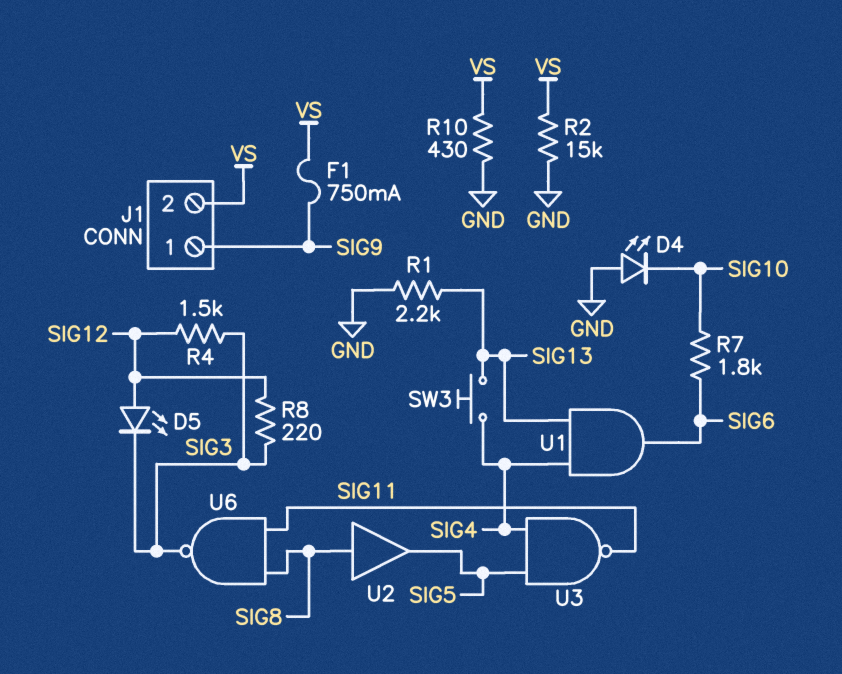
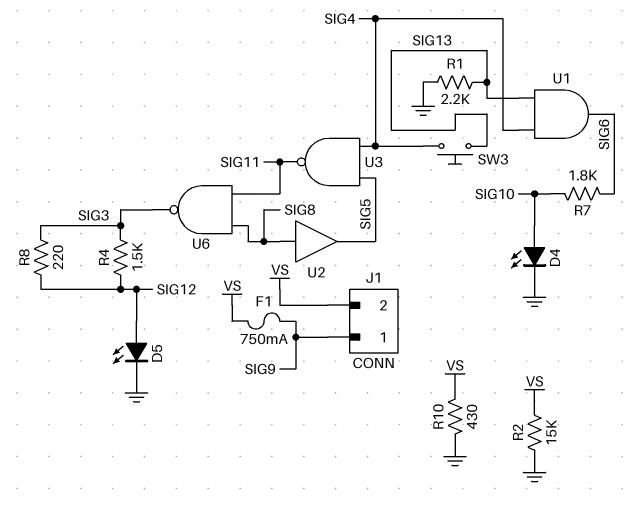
D4: LED (A GND, K SIG10) -> LED (A SIG10, K GND)
D5: LED (A SIG12, K SIG3) -> LED (A SIG12, K GND)

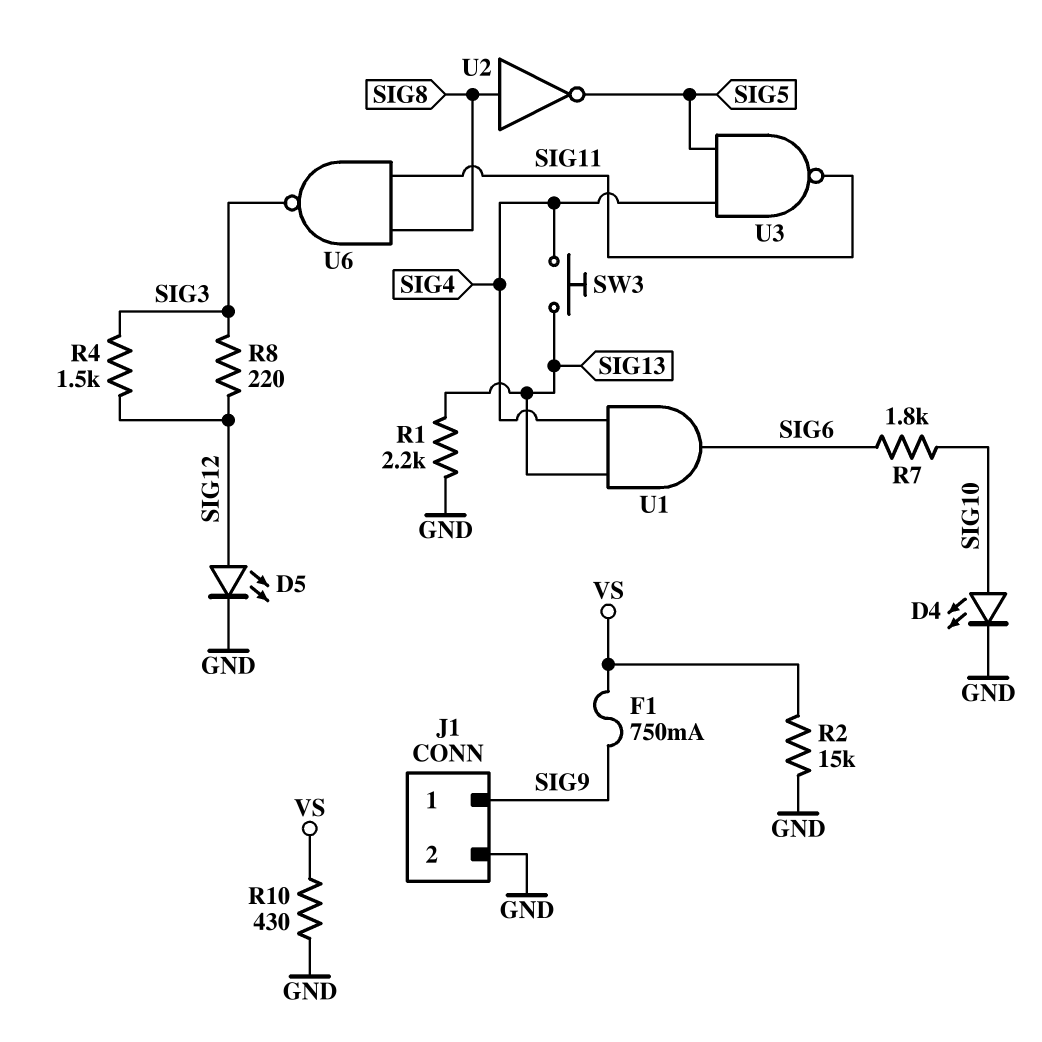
J1 pin 2: VS -> GND
U2: buffer (in SIG8, out SIG5) -> NOT (in SIG8, out SIG5)

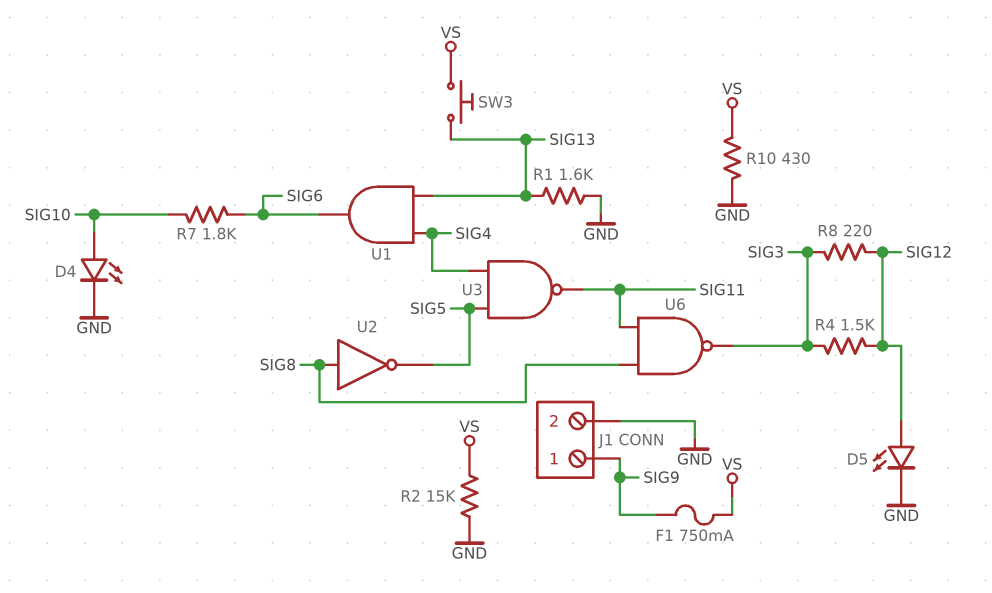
R1: 2.2k (GND, SIG13) -> 1.6k (GND, SIG13)
SW3: button (SIG4, SIG13) -> button (SIG13, VS)

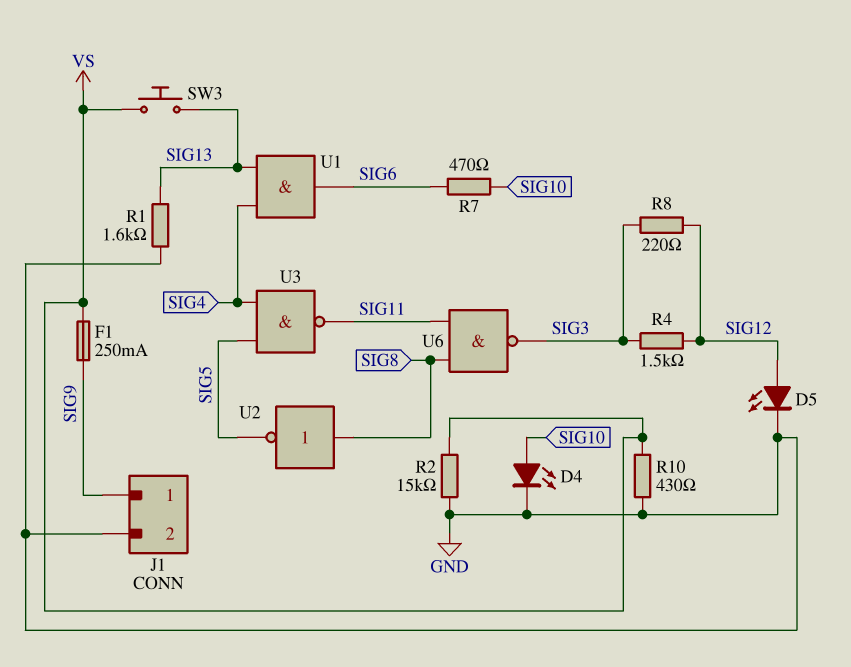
F1: 750mA (SIG9, VS) -> 250mA (SIG9, VS)
R7: 1.8k (SIG6, SIG10) -> 470 (SIG6, SIG10)

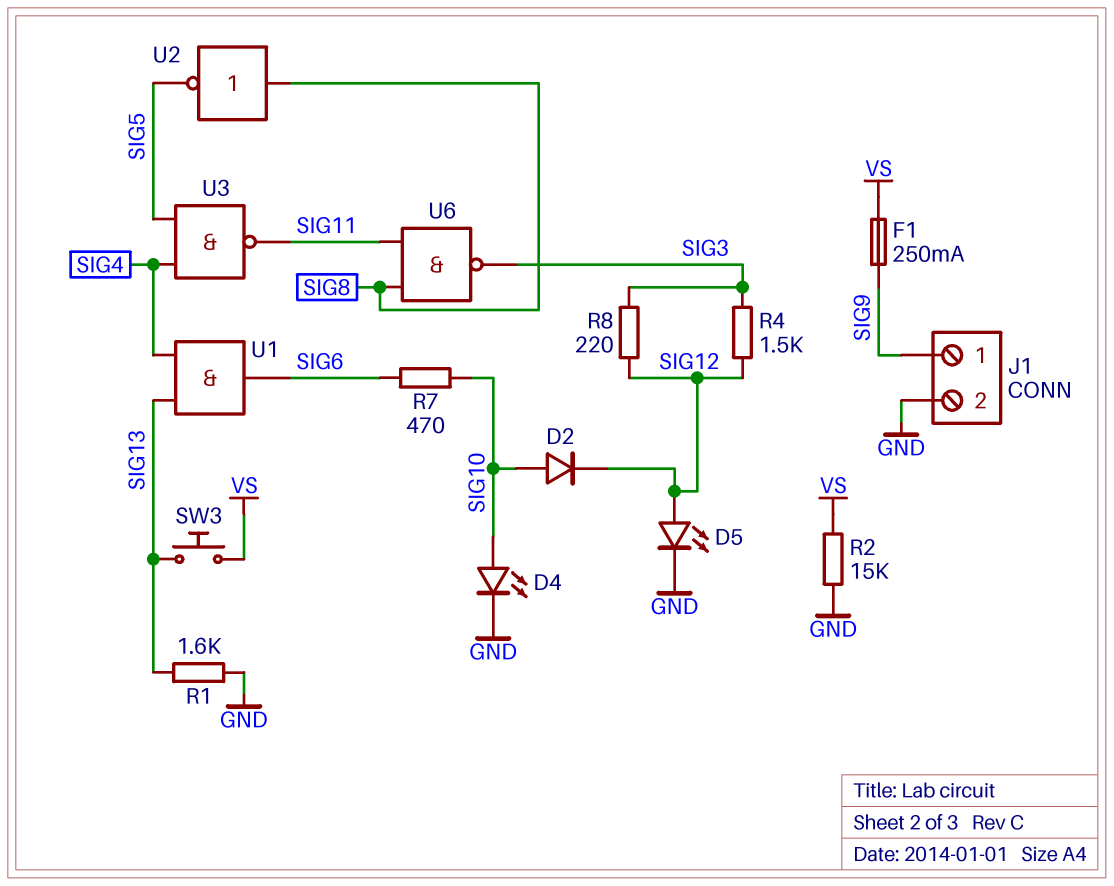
D2: none -> diode (A SIG10, K SIG12)
R10: 430 (GND, VS) -> none

